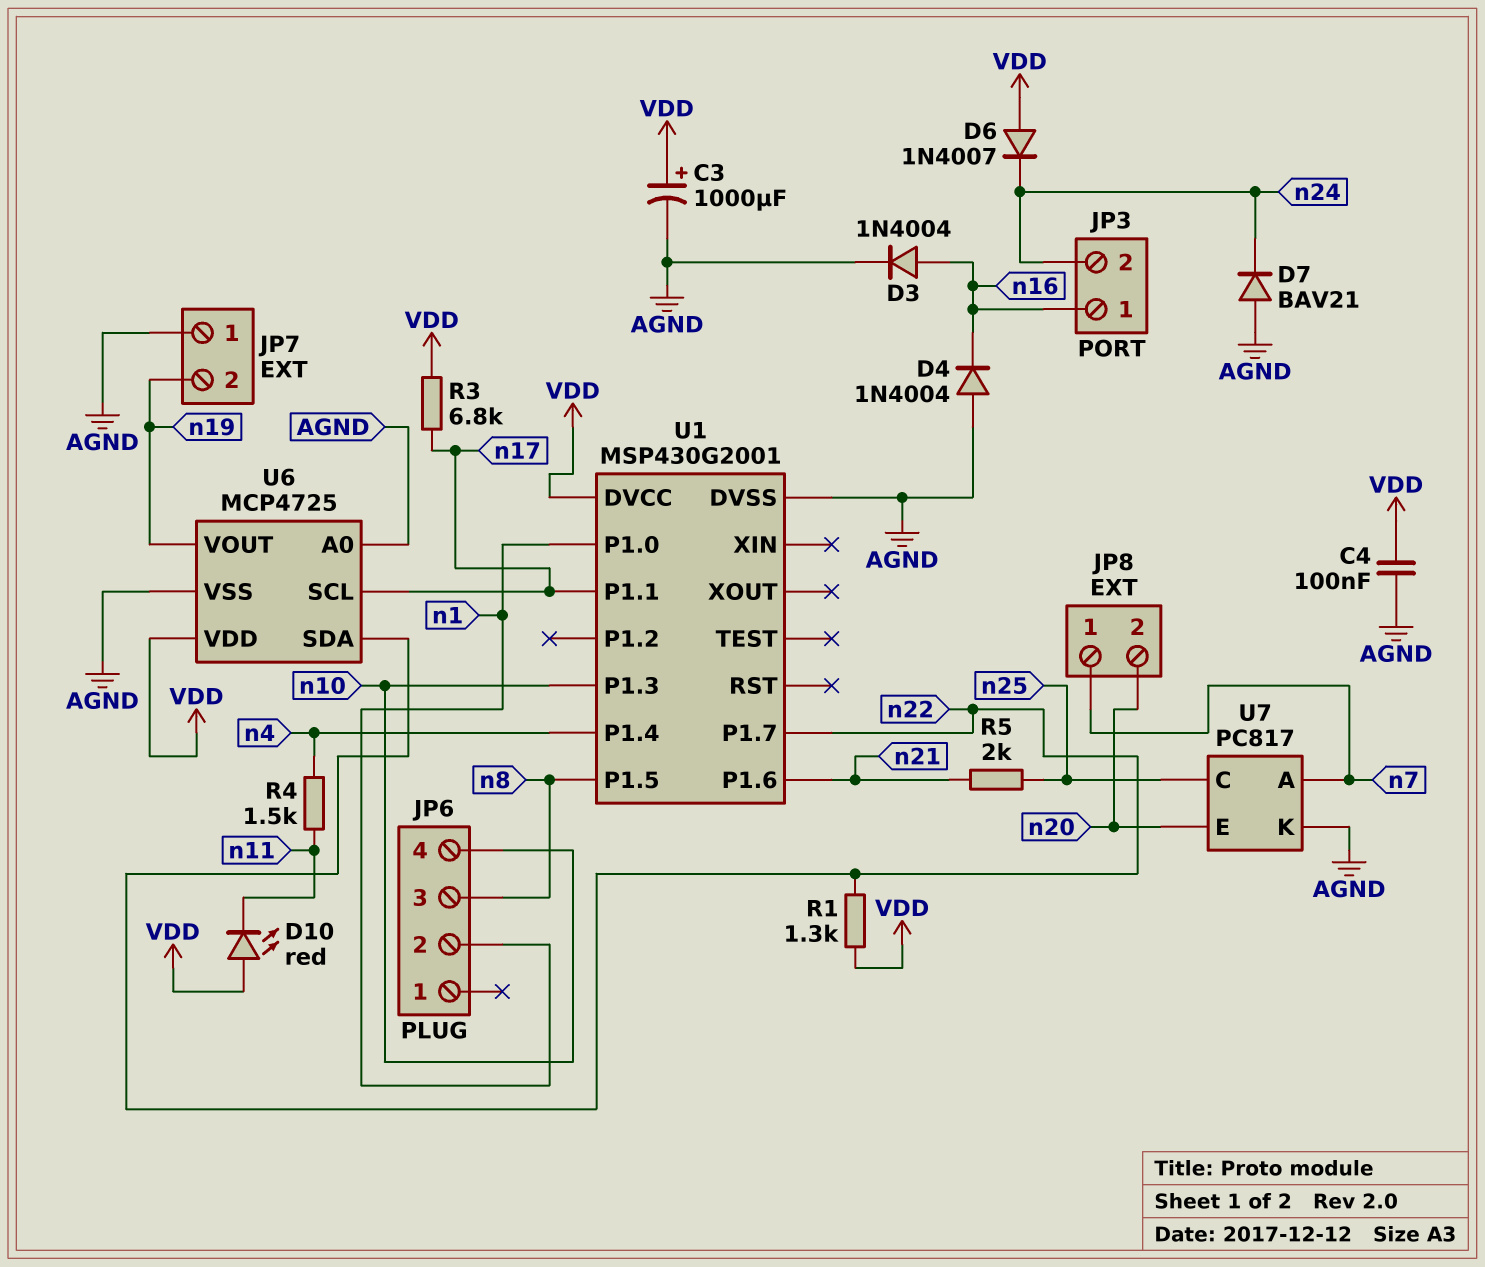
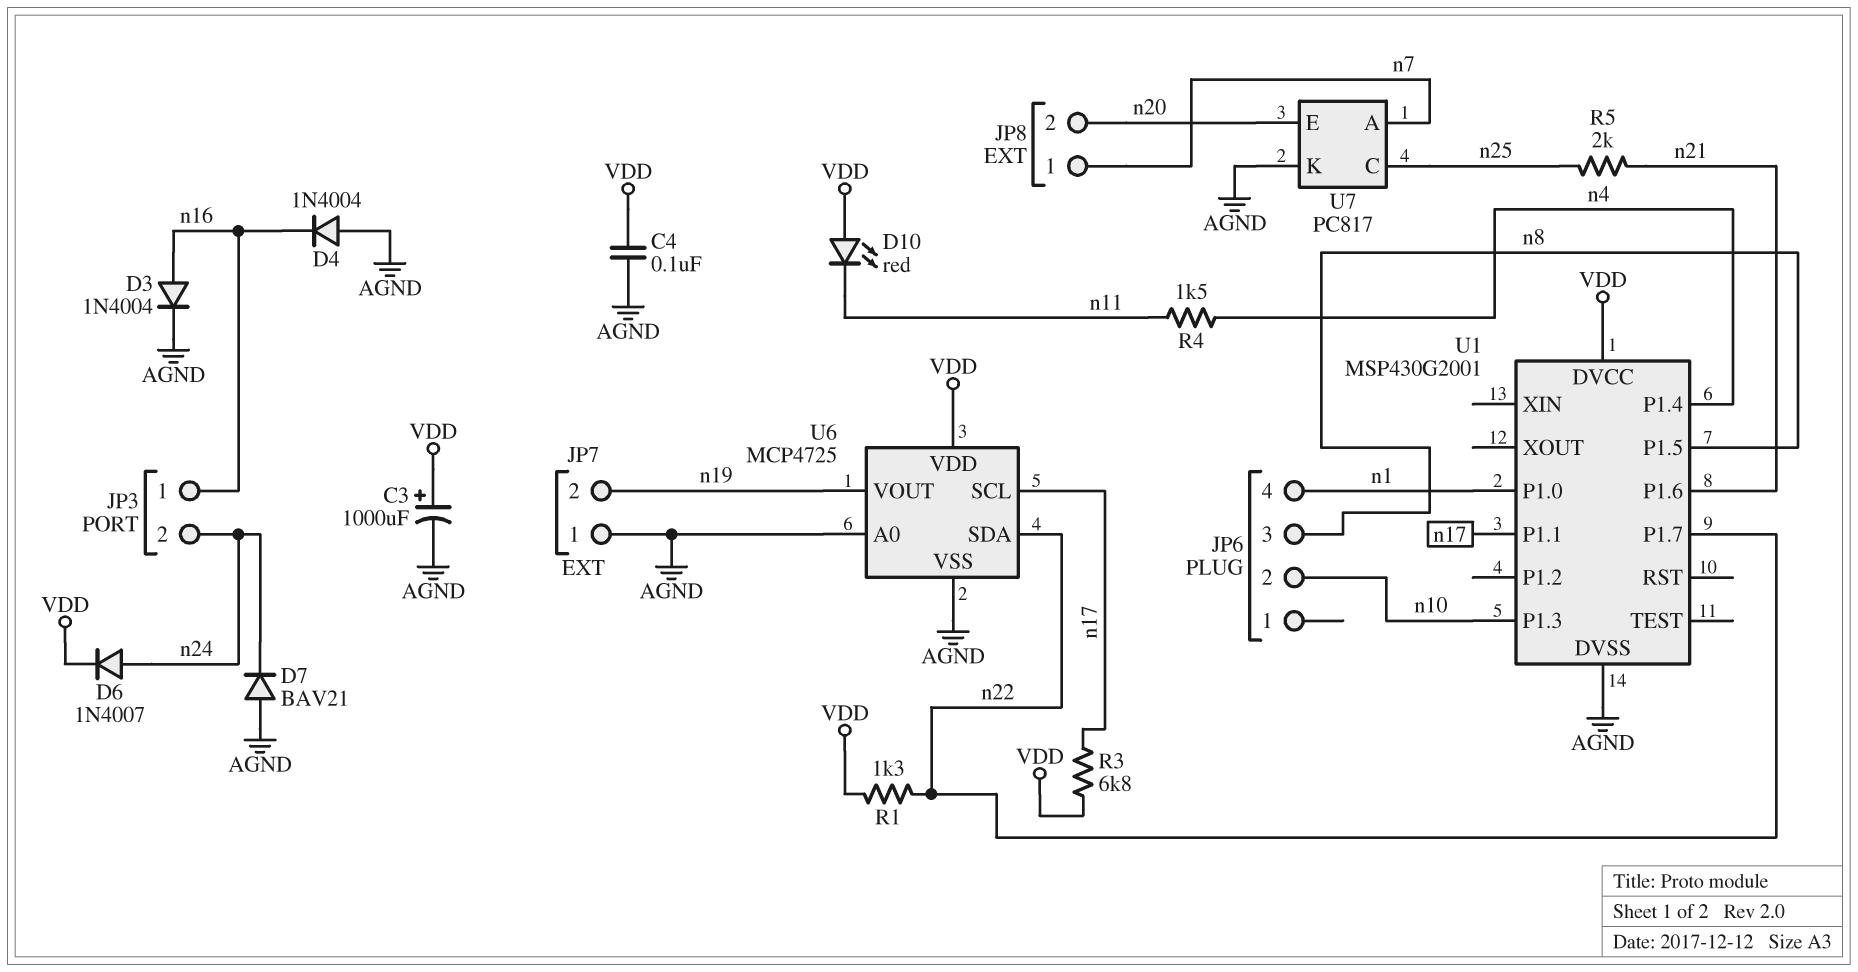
D6: diode 1N4007 (A VDD, K n24) -> diode 1N4007 (A n24, K VDD)
JP6 pin 2: n1 -> n10
JP6 pin 4: n10 -> n1

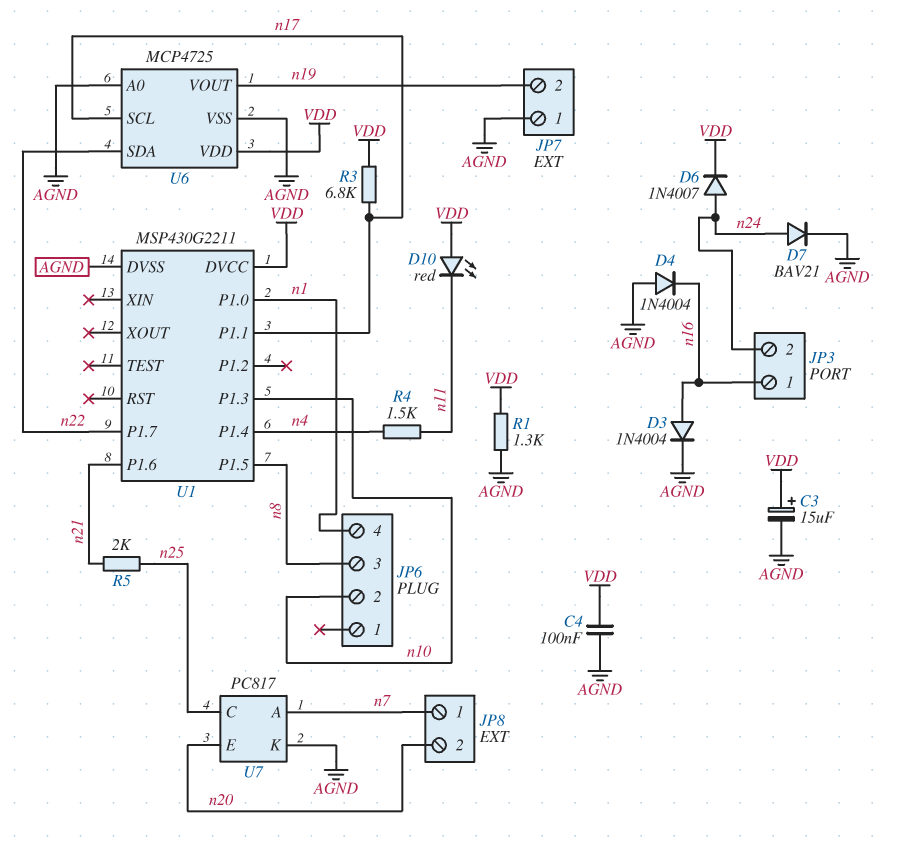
C3: 1000uF (plus VDD, minus AGND) -> 15uF (plus VDD, minus AGND)
D7: diode BAV21 (A AGND, K n24) -> diode BAV21 (A n24, K AGND)
R1: 1.3k (VDD, n22) -> 1.3k (AGND, VDD)
U1: MSP430G2001 -> MSP430G2211

